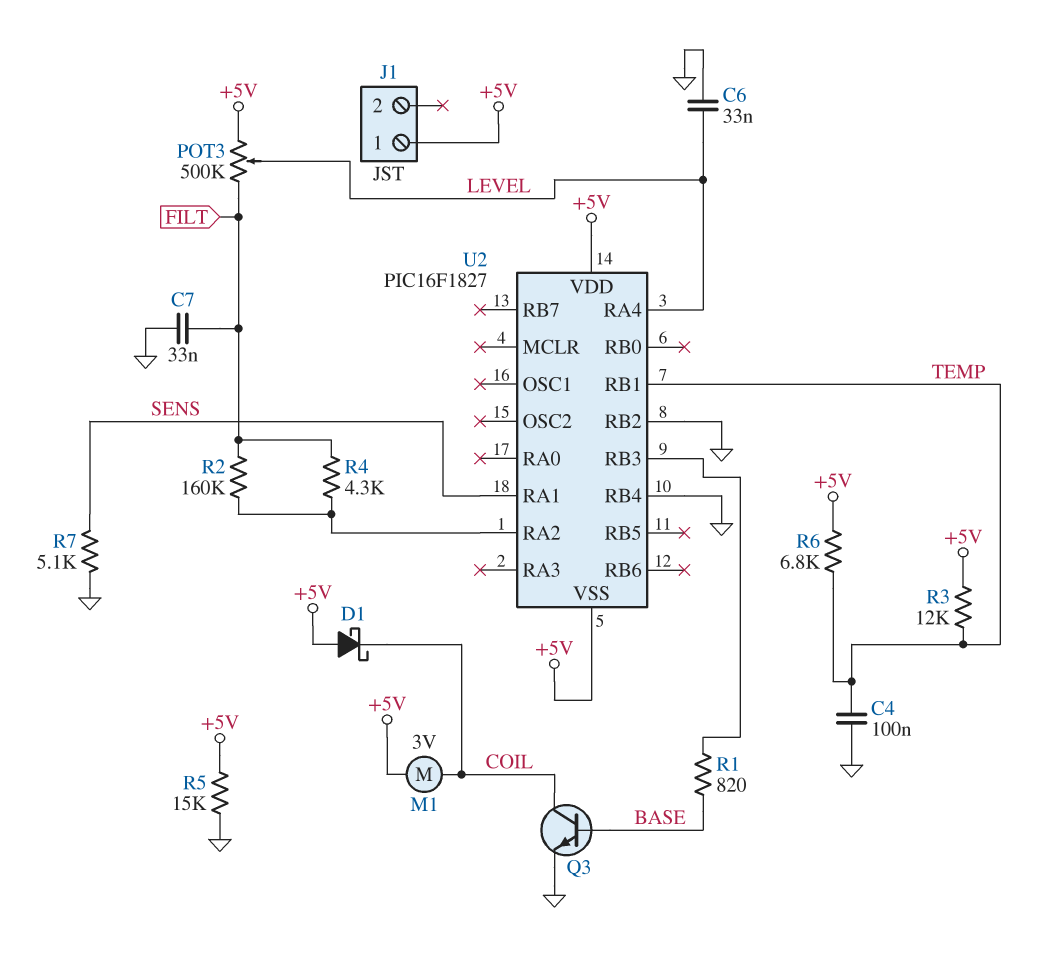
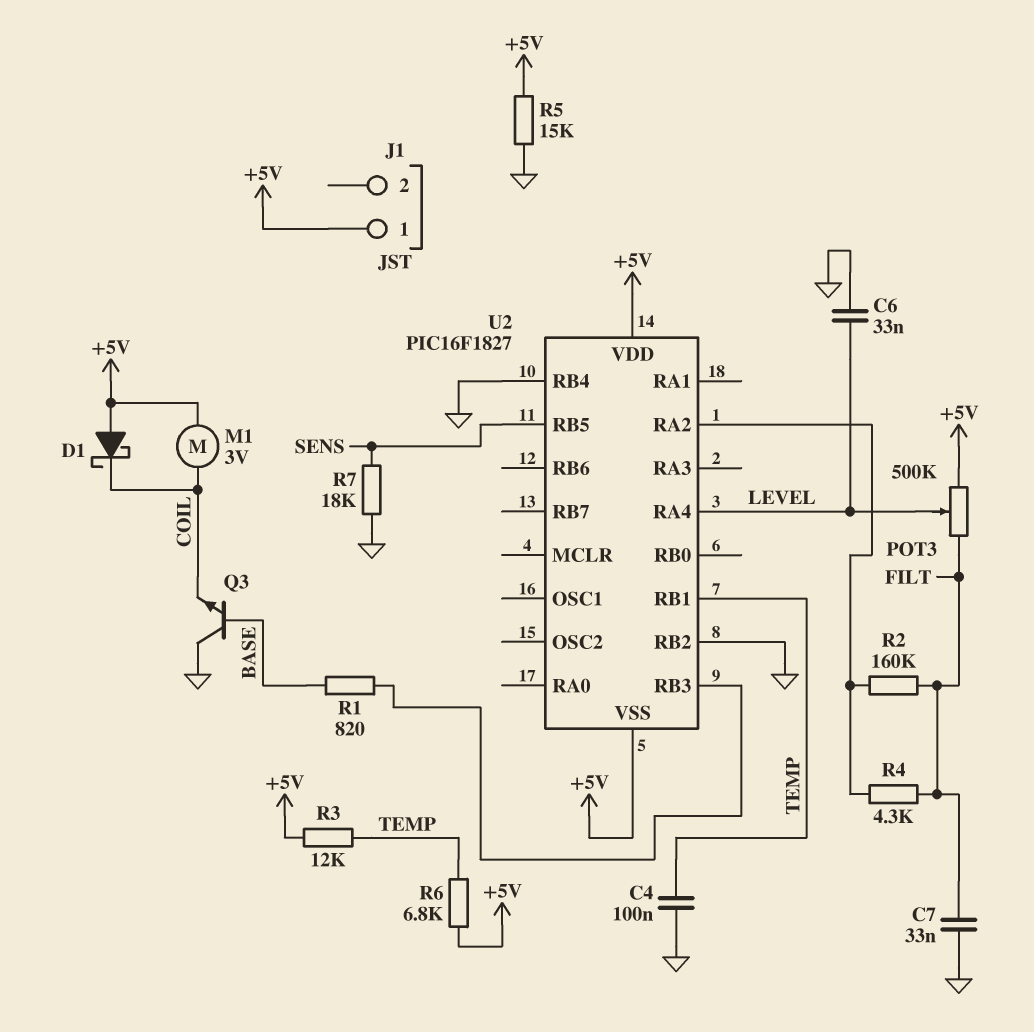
Q3: NPN (B BASE, C COIL, E GND) -> NPN (B BASE, C GND, E COIL)
R7: 5.1k (GND, SENS) -> 18k (GND, SENS)
U2 pin RA1: SENS -> none
U2 pin RB5: none -> SENS

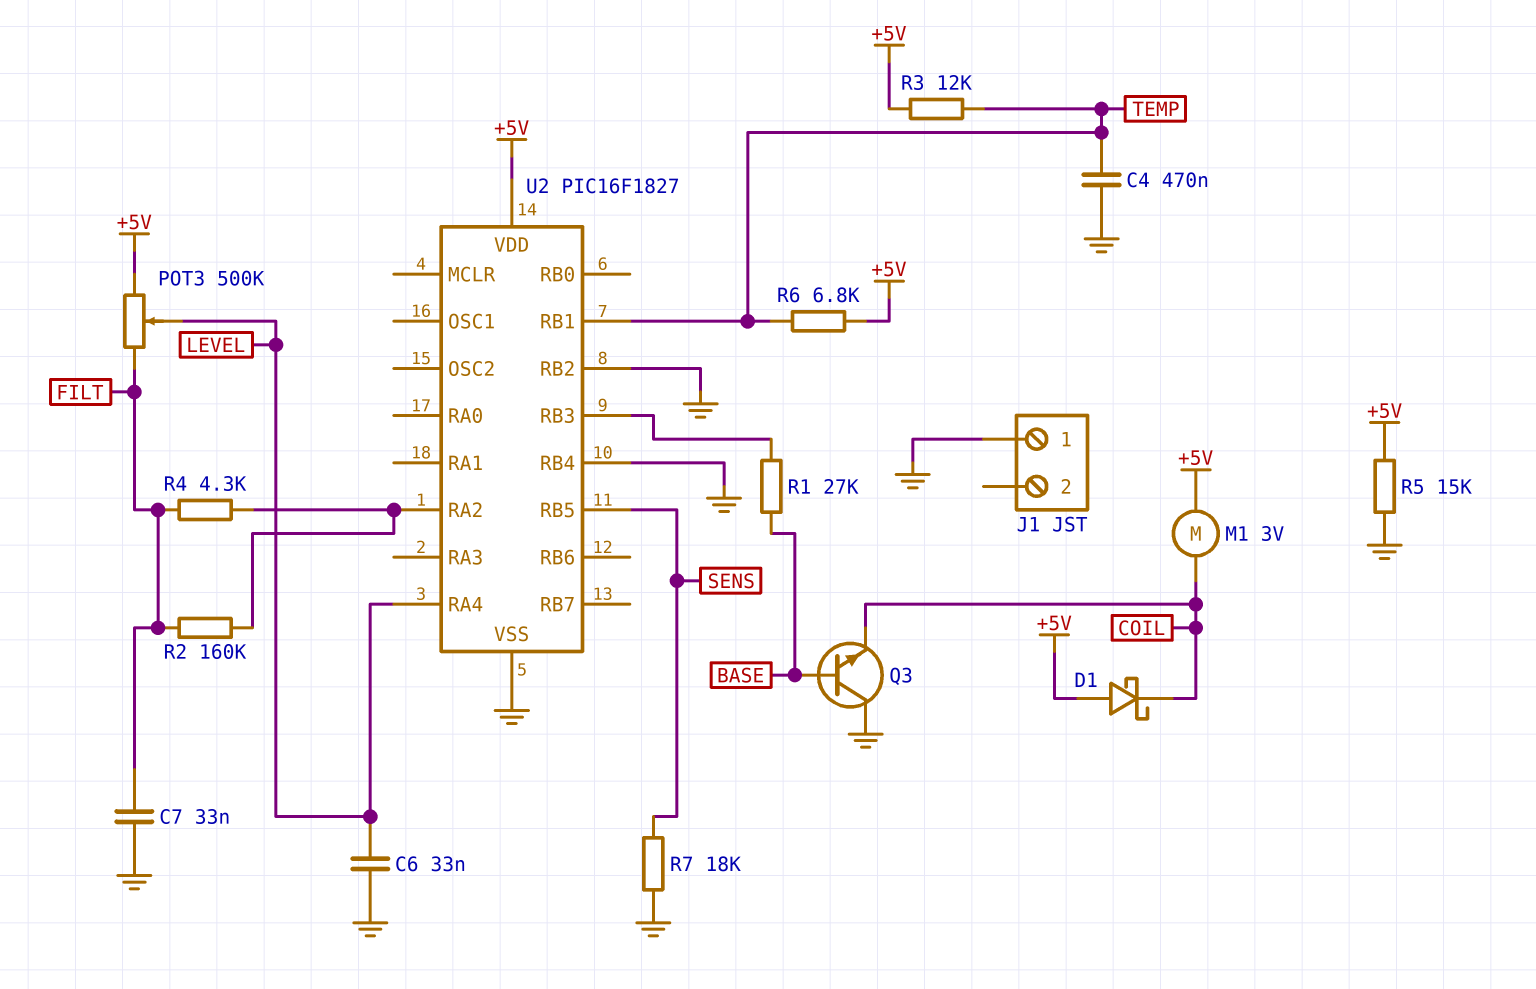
C4: 100nF (GND, TEMP) -> 470nF (GND, TEMP)
J1 pin 1: +5V -> GND
R1: 820 (BASE, U2/RB3) -> 27k (BASE, U2/RB3)
U2 pin VSS: +5V -> GND

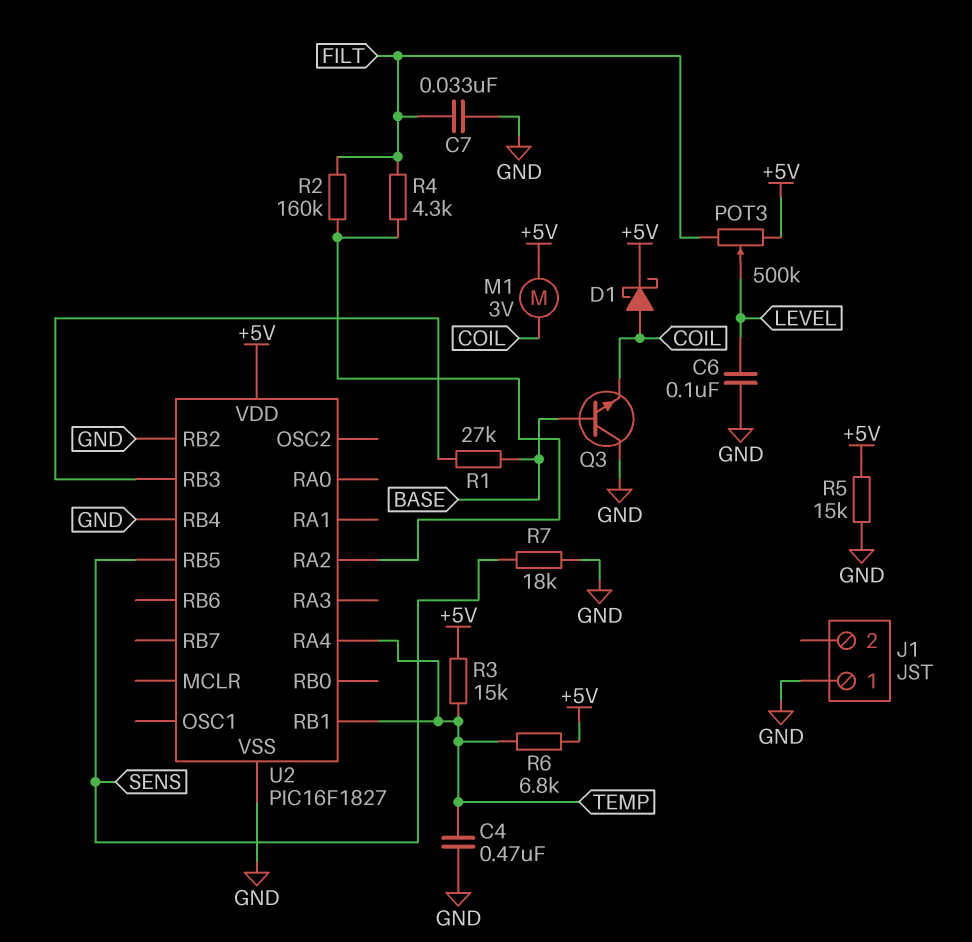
C6: 33nF (GND, LEVEL) -> 100nF (GND, LEVEL)
D1: schottky (A +5V, K COIL) -> schottky (A COIL, K +5V)
R3: 12k (+5V, TEMP) -> 15k (+5V, TEMP)
U2 pin RA4: LEVEL -> TEMP

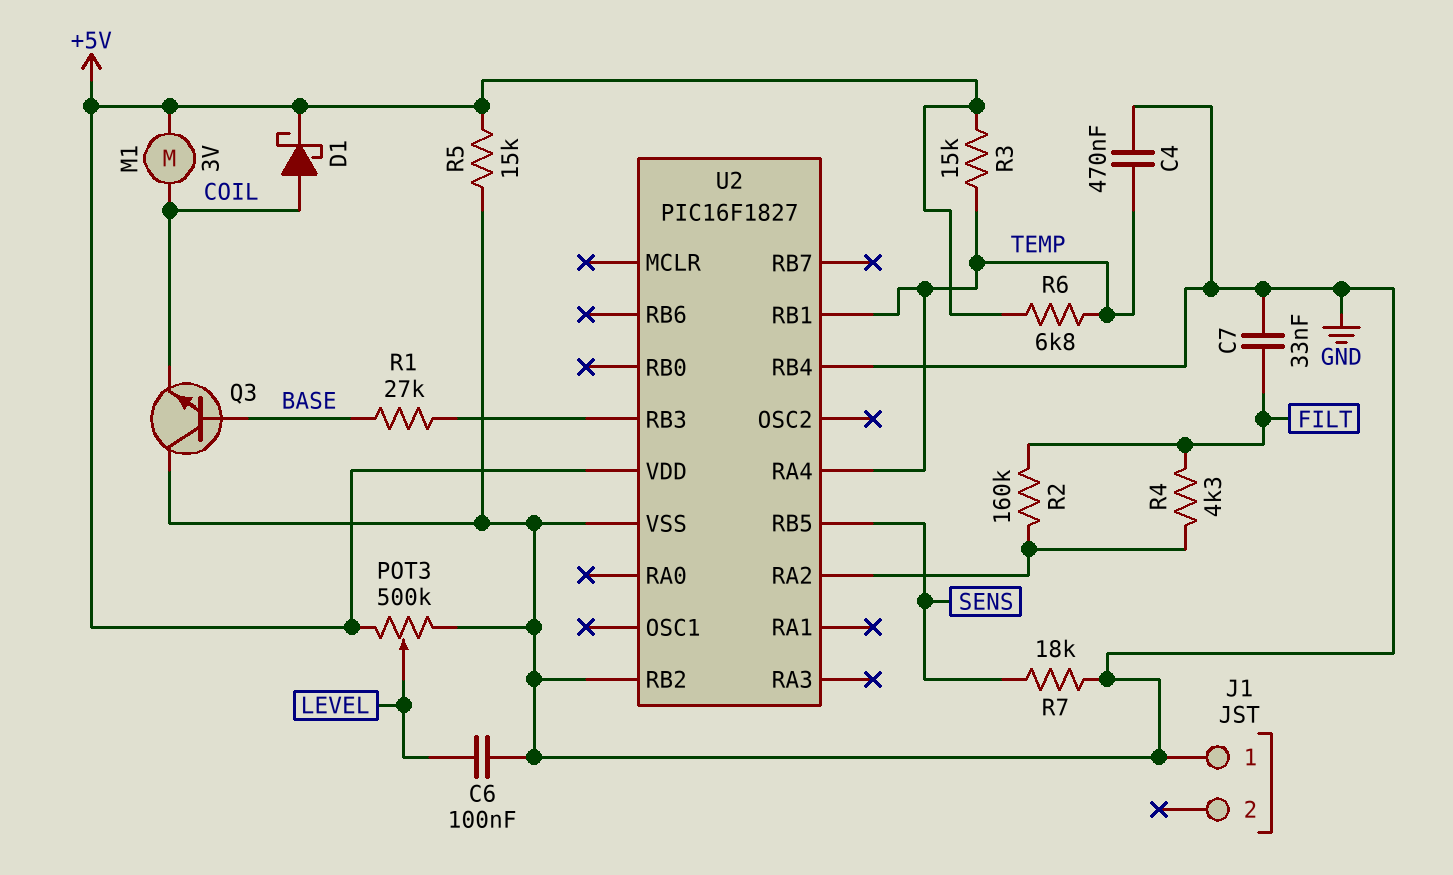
POT3: 500k (+5V, FILT, wiper LEVEL) -> 500k (+5V, GND, wiper LEVEL)

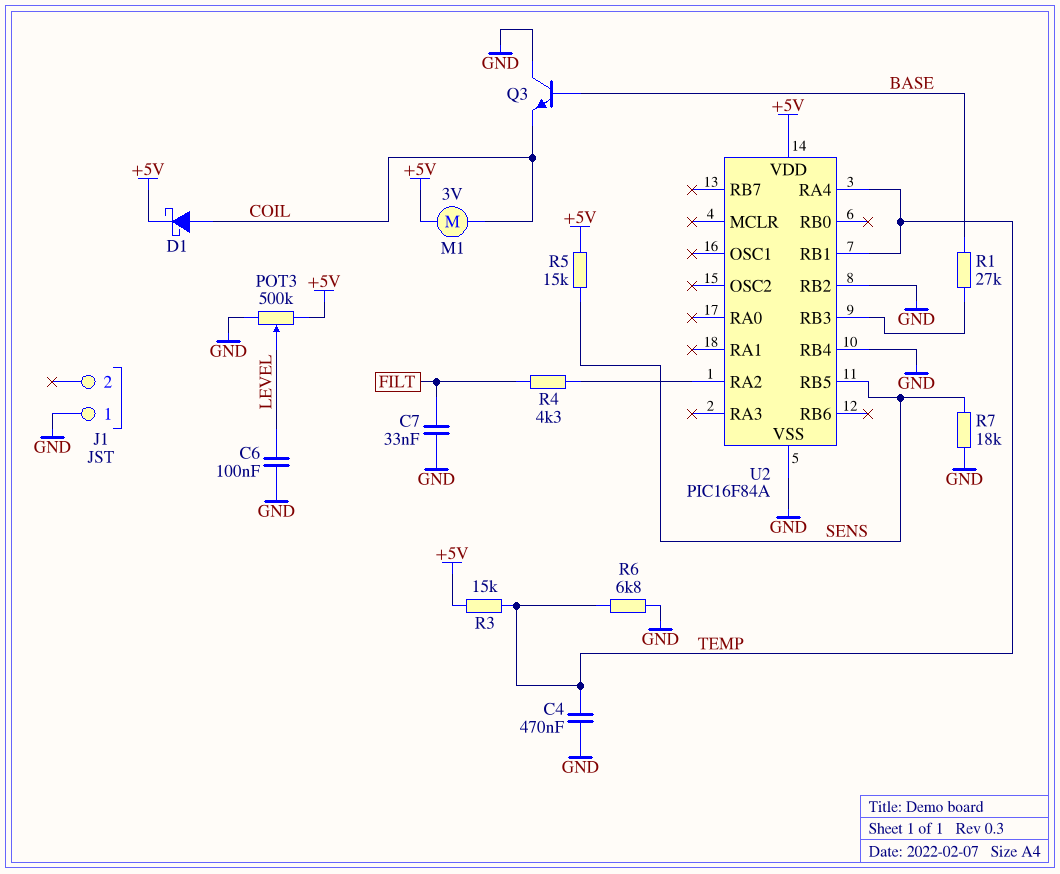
R2: 160k (FILT, U2/RA2) -> none
R5: 15k (+5V, GND) -> 15k (+5V, SENS)
R6: 6.8k (+5V, TEMP) -> 6.8k (GND, TEMP)
U2: PIC16F1827 -> PIC16F84A

